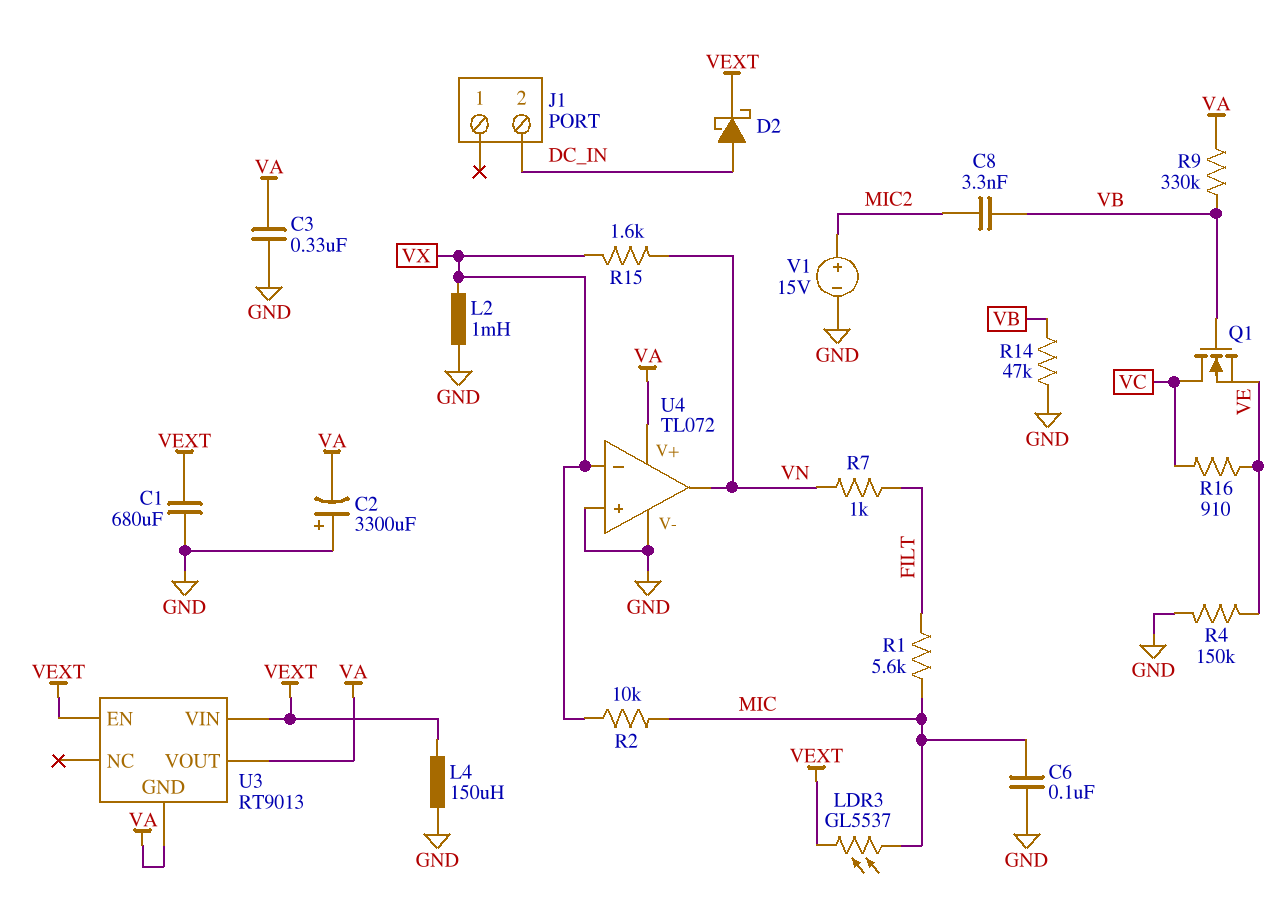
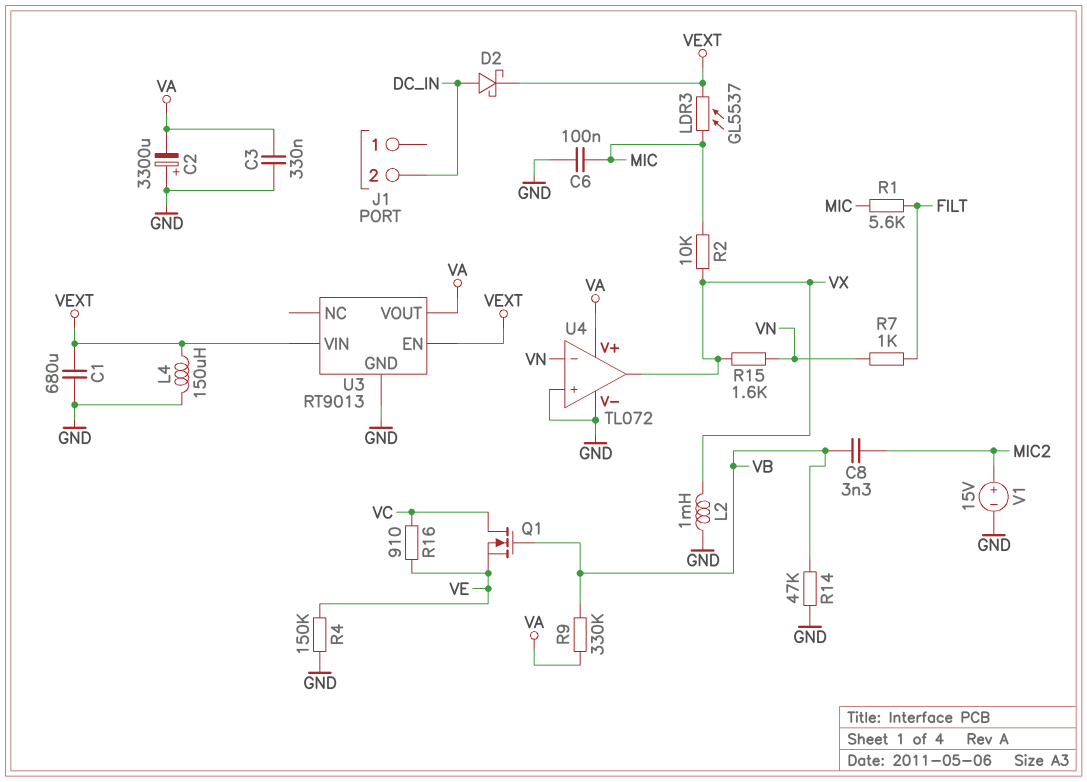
U3 pin GND: VA -> GND
U4 pin in-: VX -> VN
U4 pin out: VN -> VX

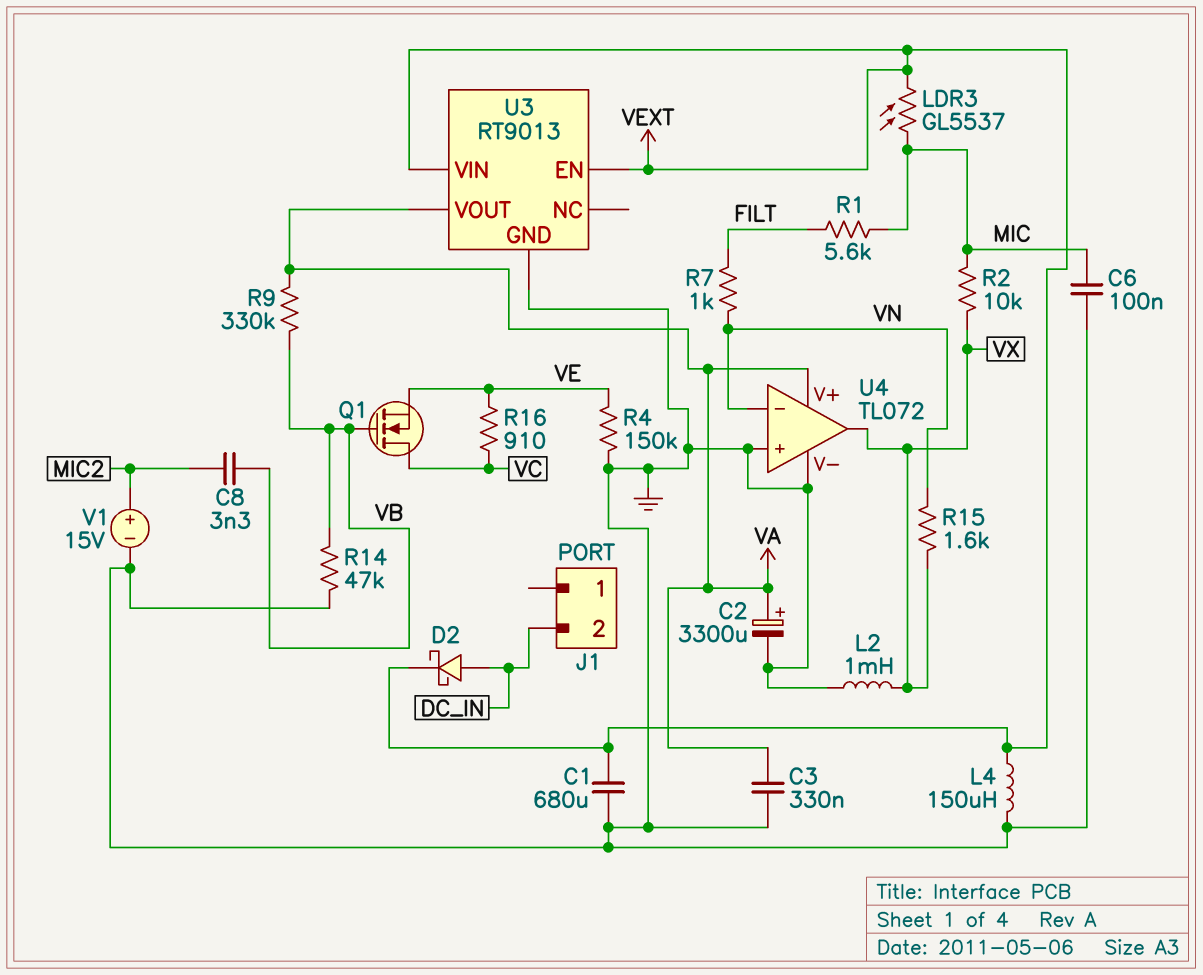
C2: 3300uF (plus GND, minus VA) -> 3300uF (plus VA, minus GND)

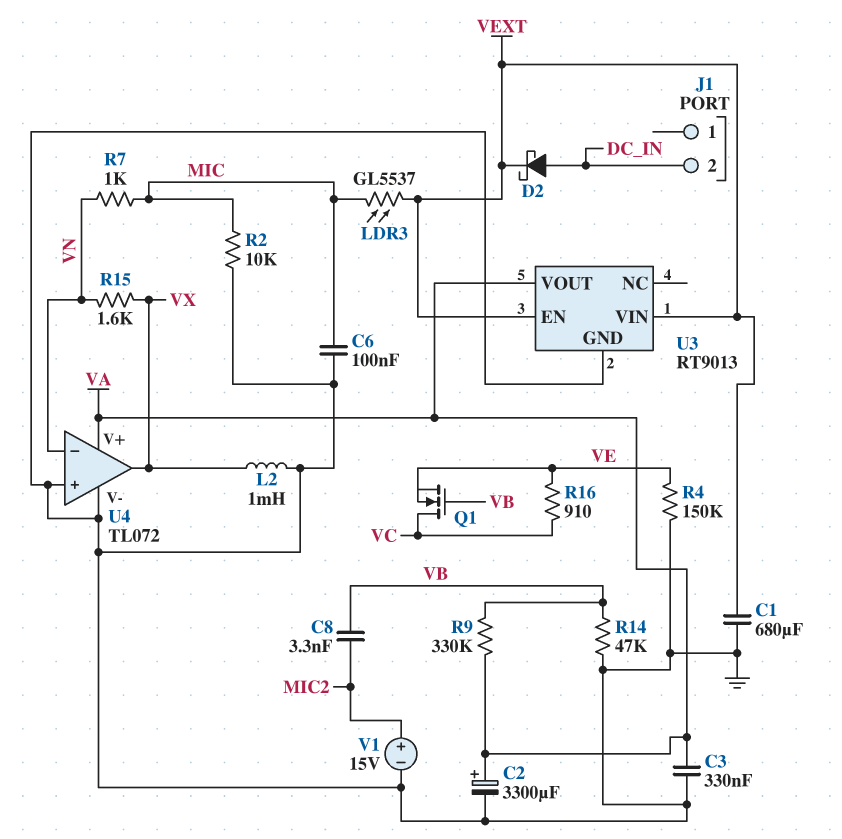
L4: 150uH (GND, VEXT) -> none
R1: 5.6k (FILT, MIC) -> none
R2: 10k (MIC, VX) -> 10k (GND, MIC)
R7: 1k (FILT, VN) -> 1k (MIC, VN)

